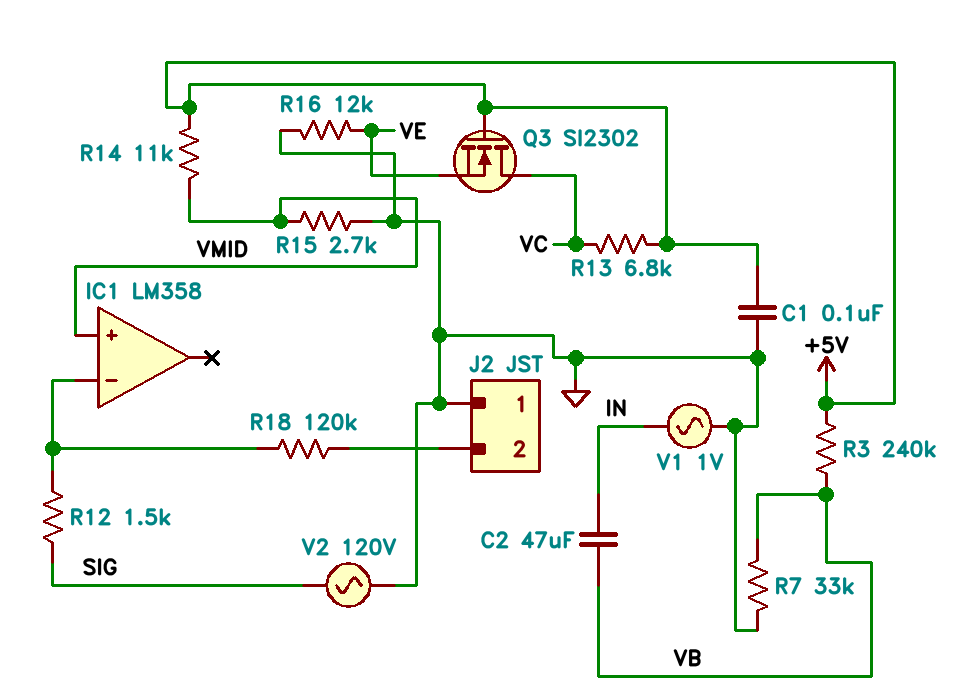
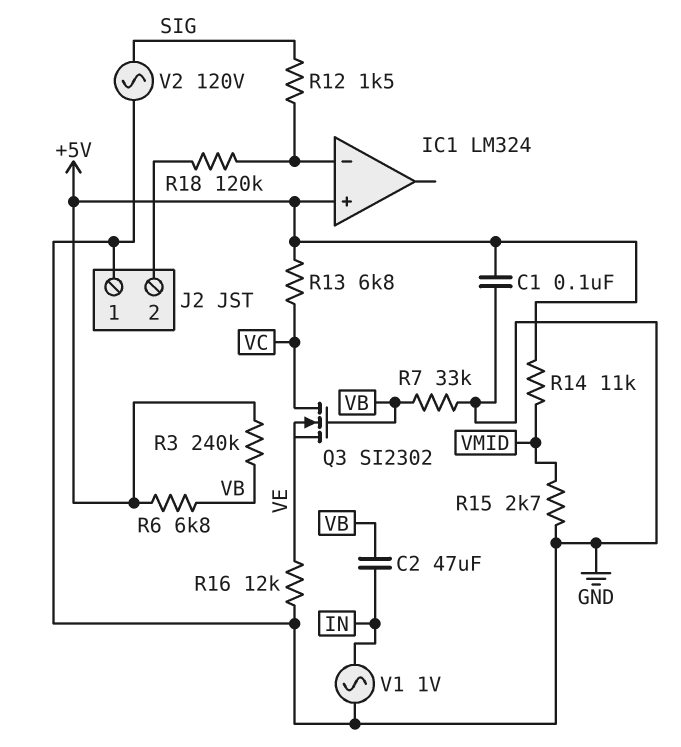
IC1: LM358 -> LM324
IC1 pin in+: VMID -> +5V
Q3: NMOS SI2302 (G +5V, D VC, S VE) -> NMOS SI2302 (G VB, D VC, S VE)
R6: none -> 6.8k (+5V, VB)

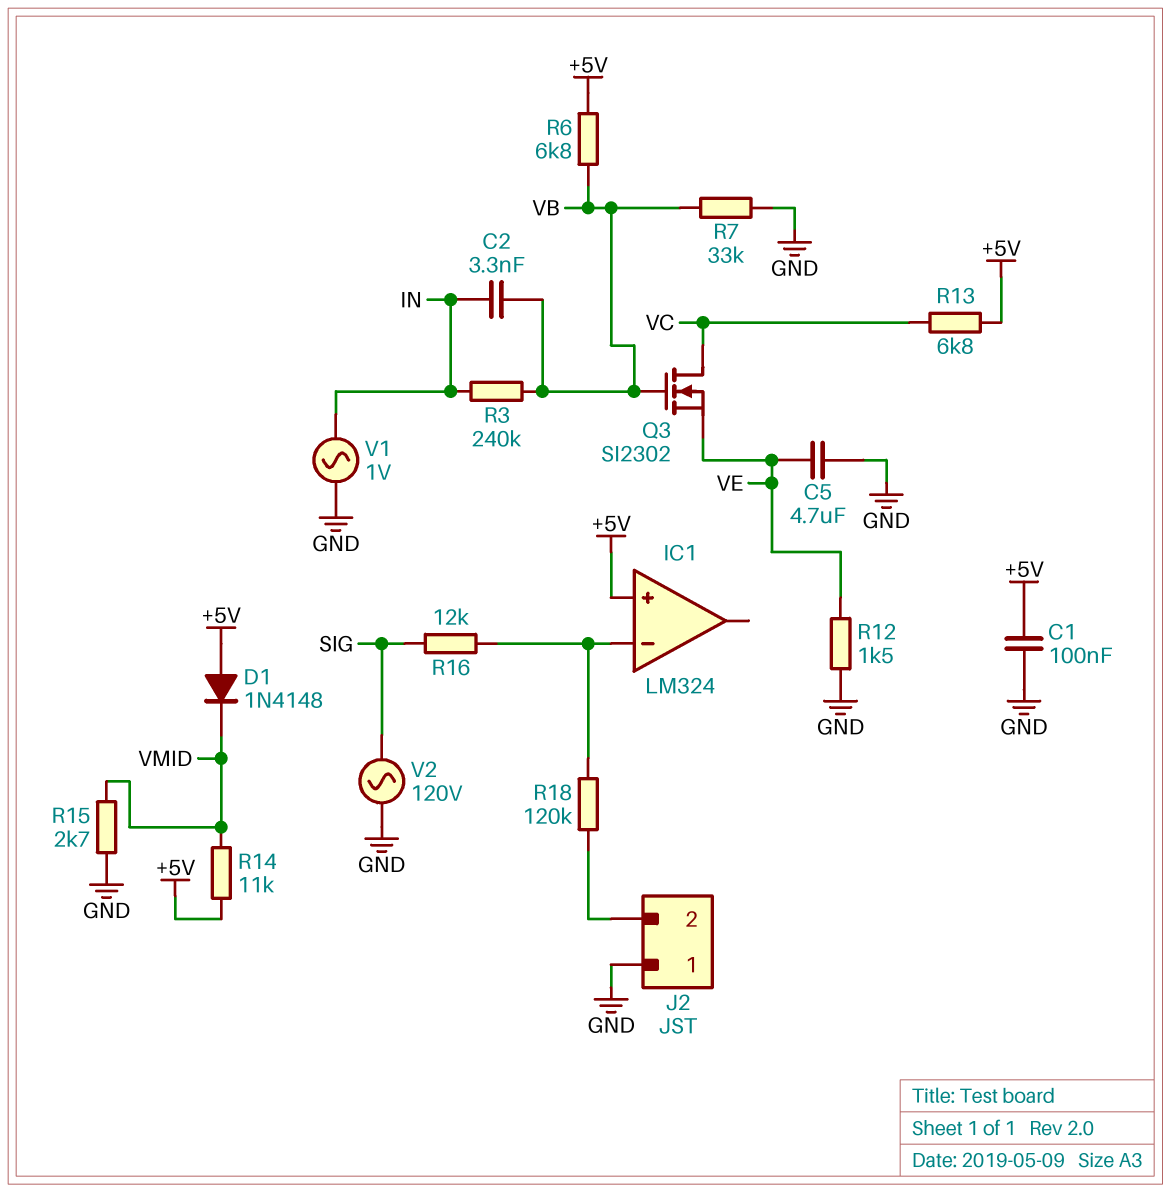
C2: 47uF (IN, VB) -> 3.3nF (IN, VB)
C5: none -> 4.7uF (GND, VE)
D1: none -> diode 1N4148 (A +5V, K VMID)
R3: 240k (+5V, VB) -> 240k (IN, VB)
R12: 1.5k (IC1/in-, SIG) -> 1.5k (GND, VE)
R16: 12k (GND, VE) -> 12k (IC1/in-, SIG)

